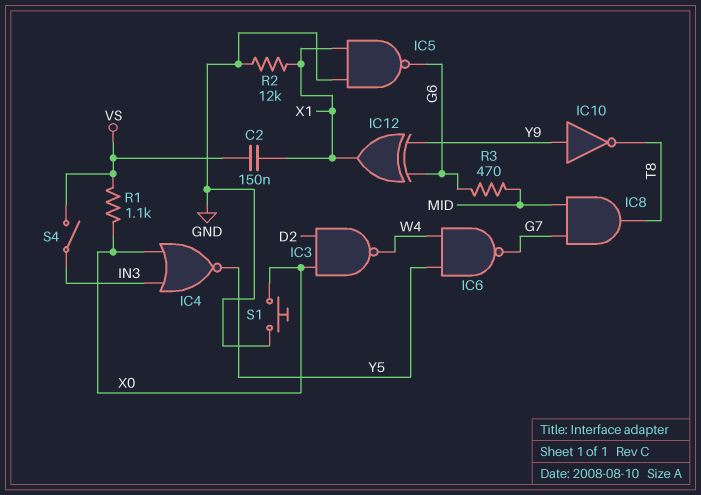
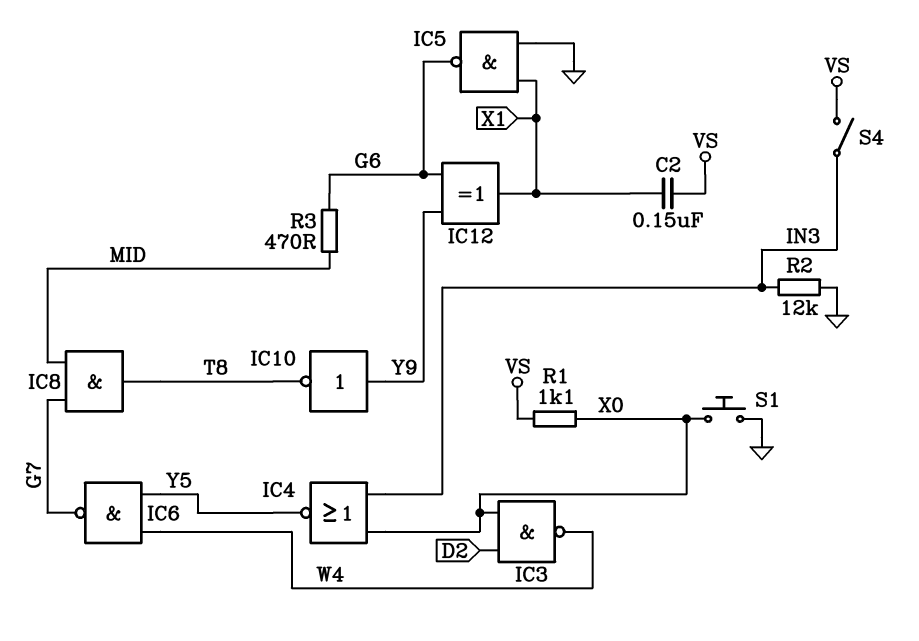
R2: 12k (GND, X1) -> 12k (GND, IN3)

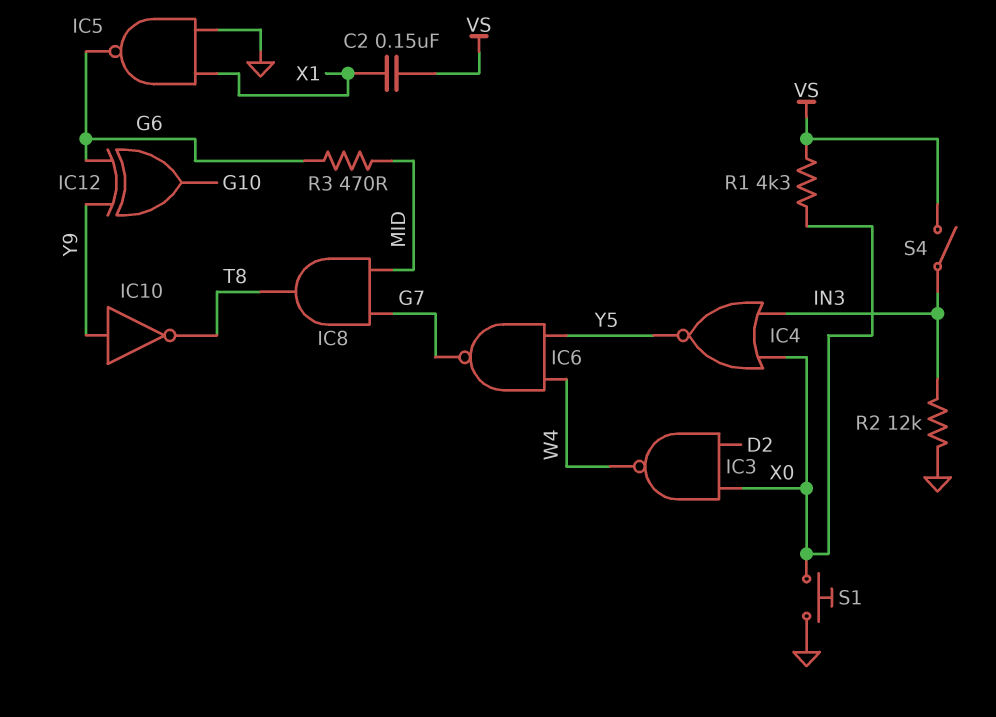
IC12: XOR (in G6, in Y9, out X1) -> XOR (in G6, in Y9, out G10)
R1: 1.1k (VS, X0) -> 4.3k (VS, X0)

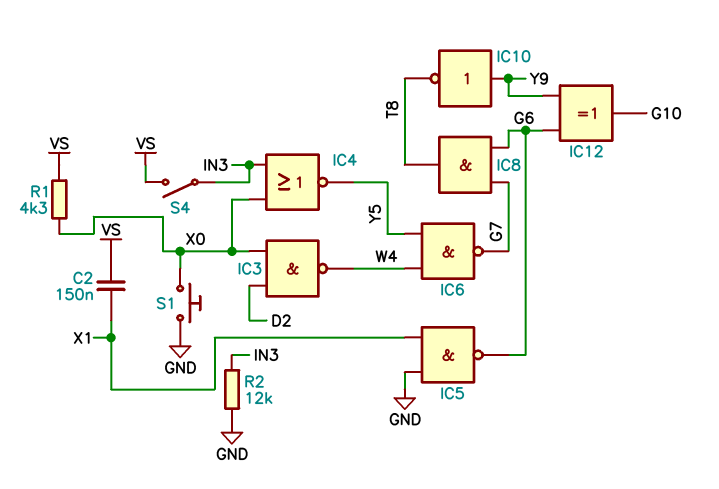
IC8: AND (in G7, in MID, out T8) -> AND (in G6, in G7, out T8)
R3: 470 (G6, MID) -> none

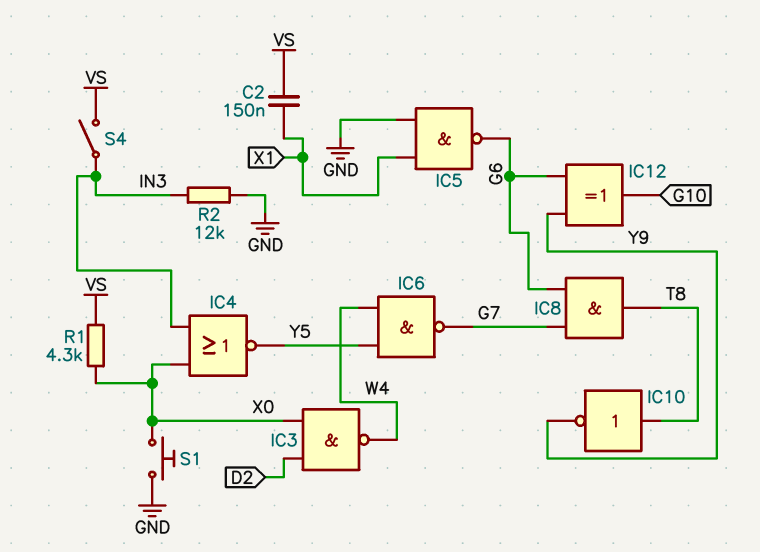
IC10: NOT (in Y9, out T8) -> NOT (in T8, out Y9)

